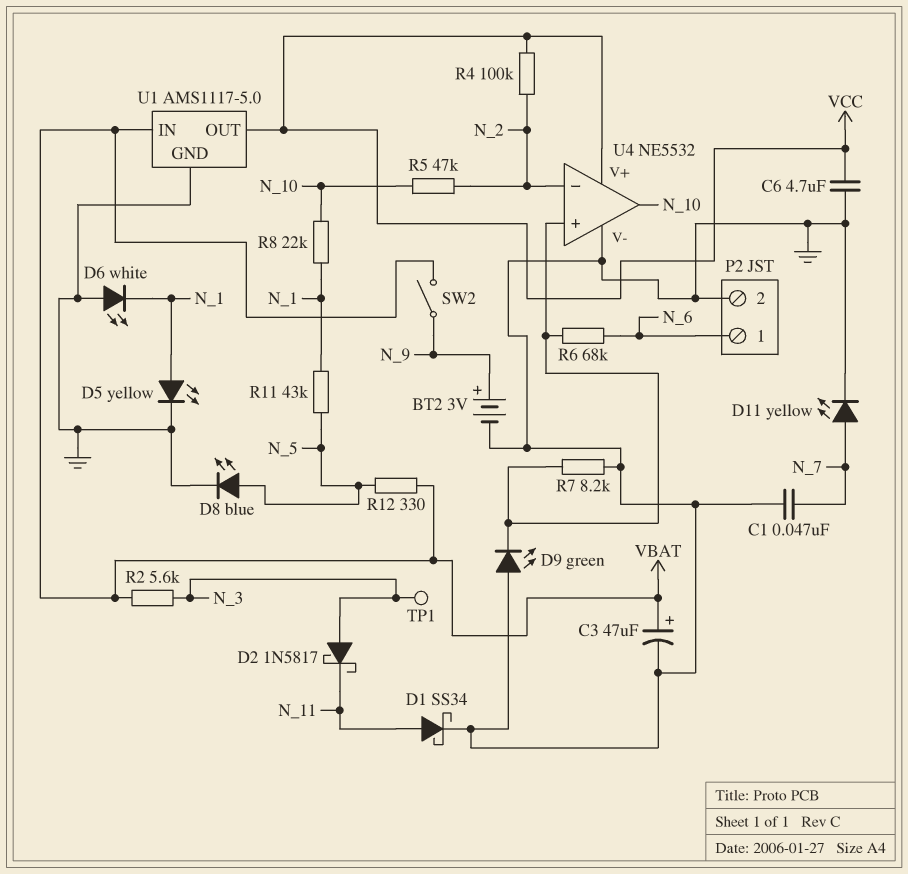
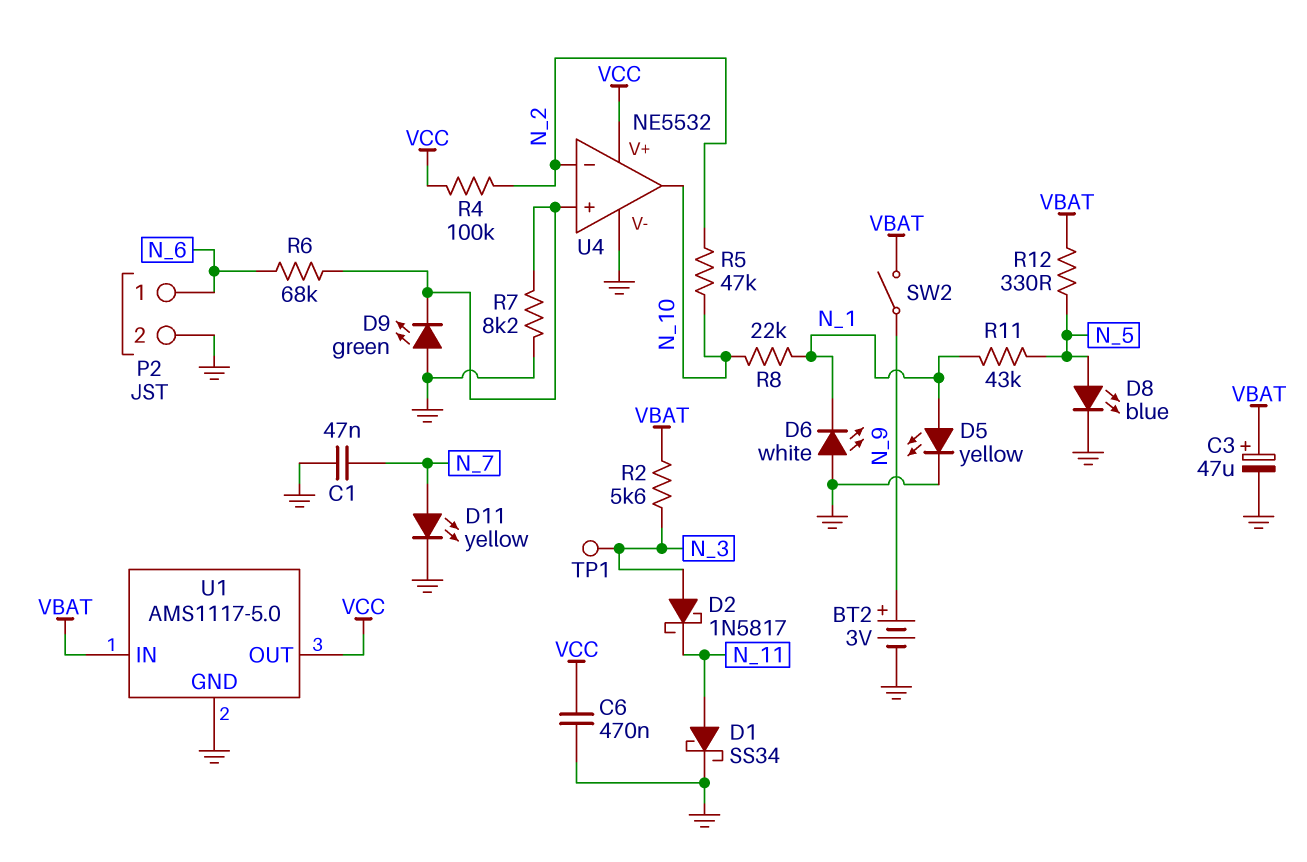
C6: 4.7uF (GND, VCC) -> 470nF (GND, VCC)

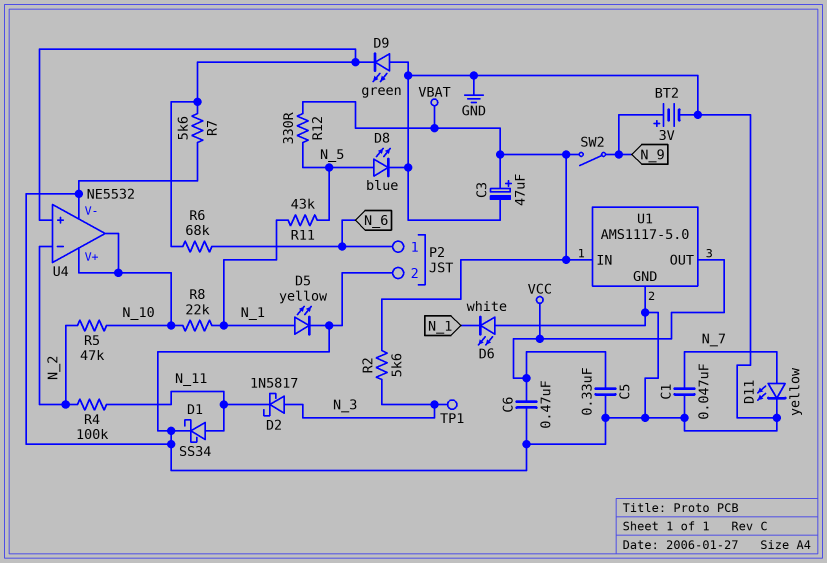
C5: none -> 330nF (GND, VCC)
R4: 100k (N_2, VCC) -> 100k (N_2, N_11)
R7: 8.2k (GND, U4/in+) -> 5.6k (GND, U4/in+)
U4 pin V+: VCC -> N_10

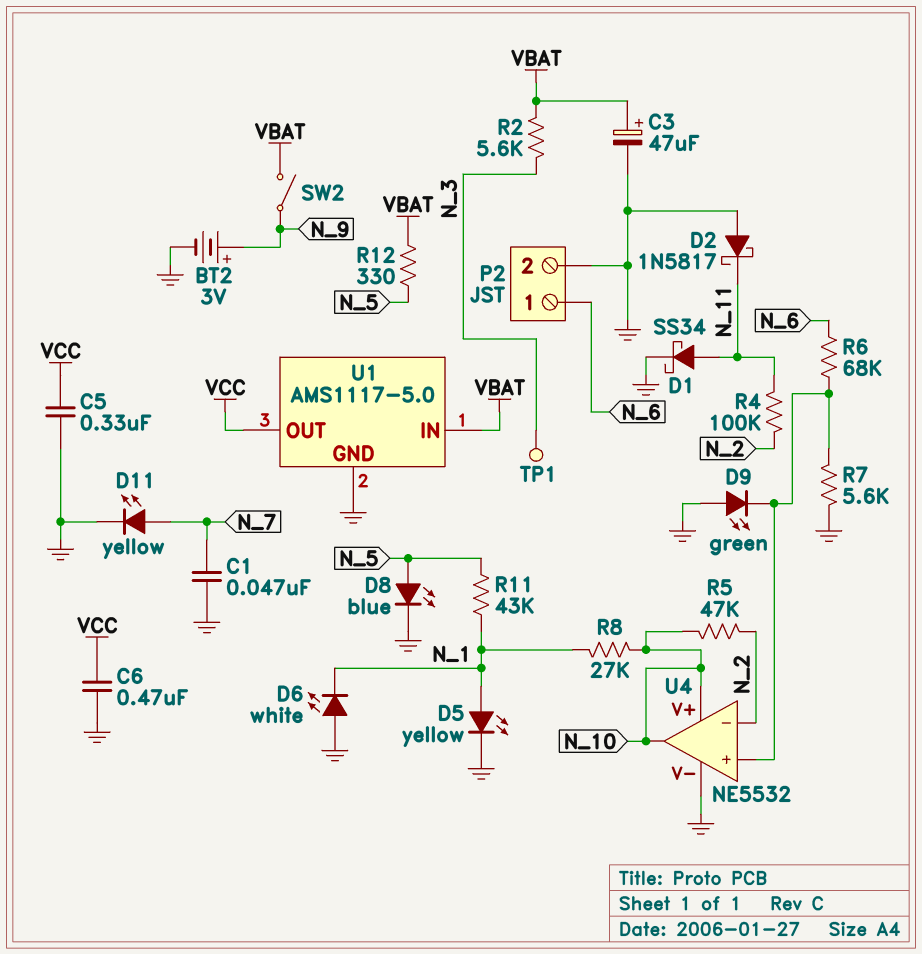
D2: schottky 1N5817 (A N_3, K N_11) -> schottky 1N5817 (A GND, K N_11)
R8: 22k (N_1, N_10) -> 27k (N_1, N_10)

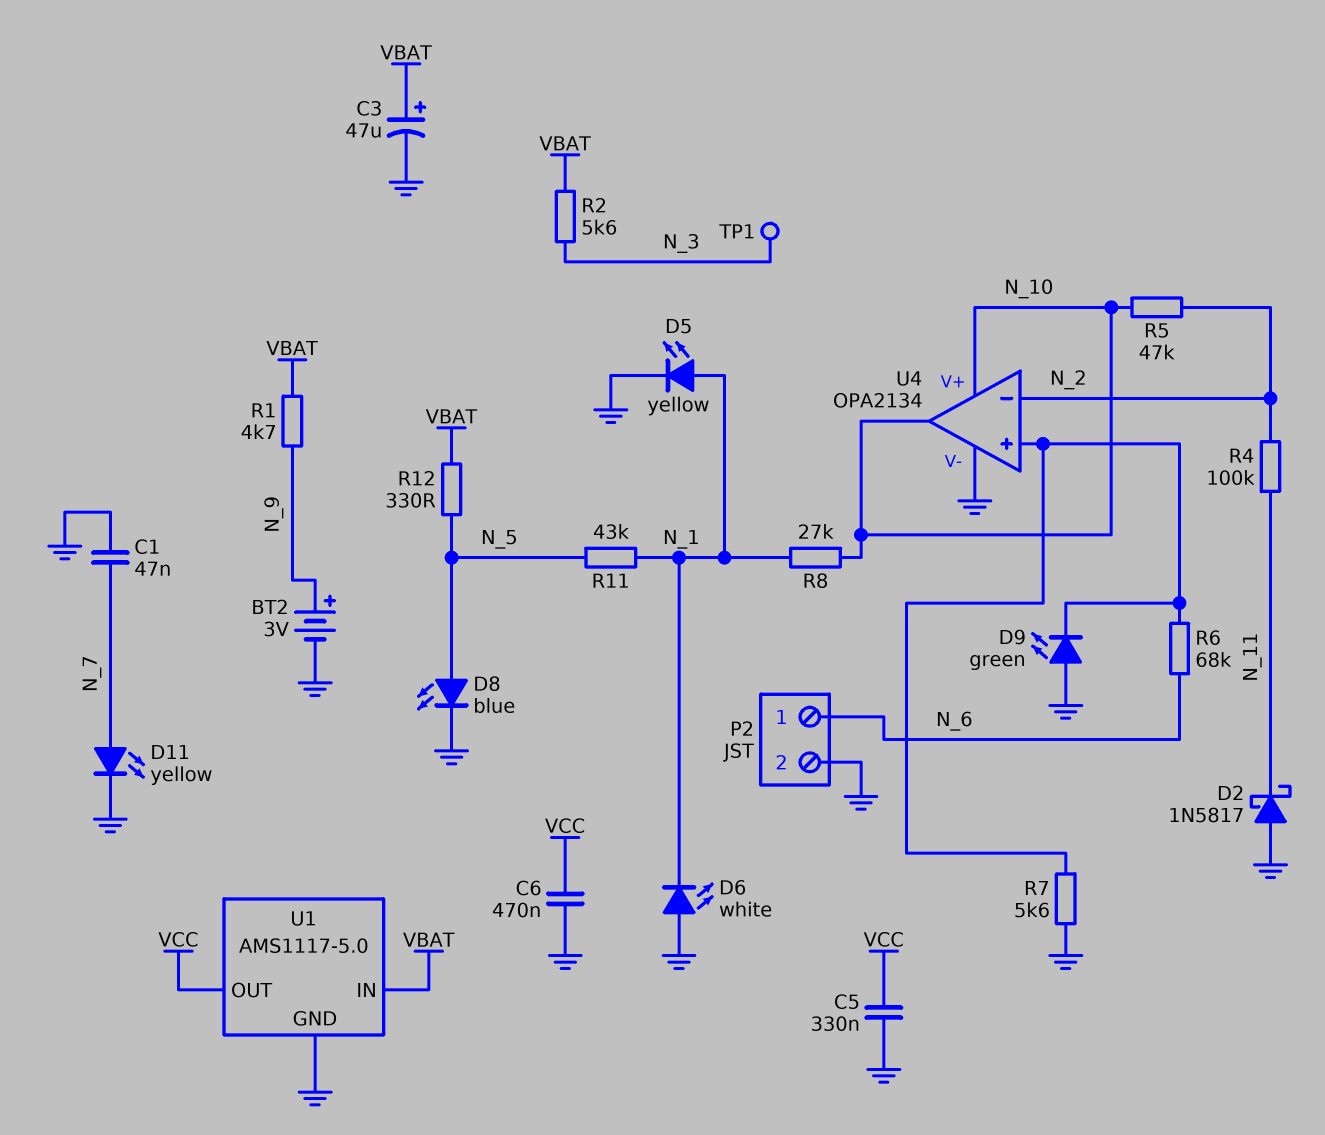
D1: schottky SS34 (A N_11, K GND) -> none
R1: none -> 4.7k (N_9, VBAT)
SW2: switch (N_9, VBAT) -> none
U4: NE5532 -> OPA2134

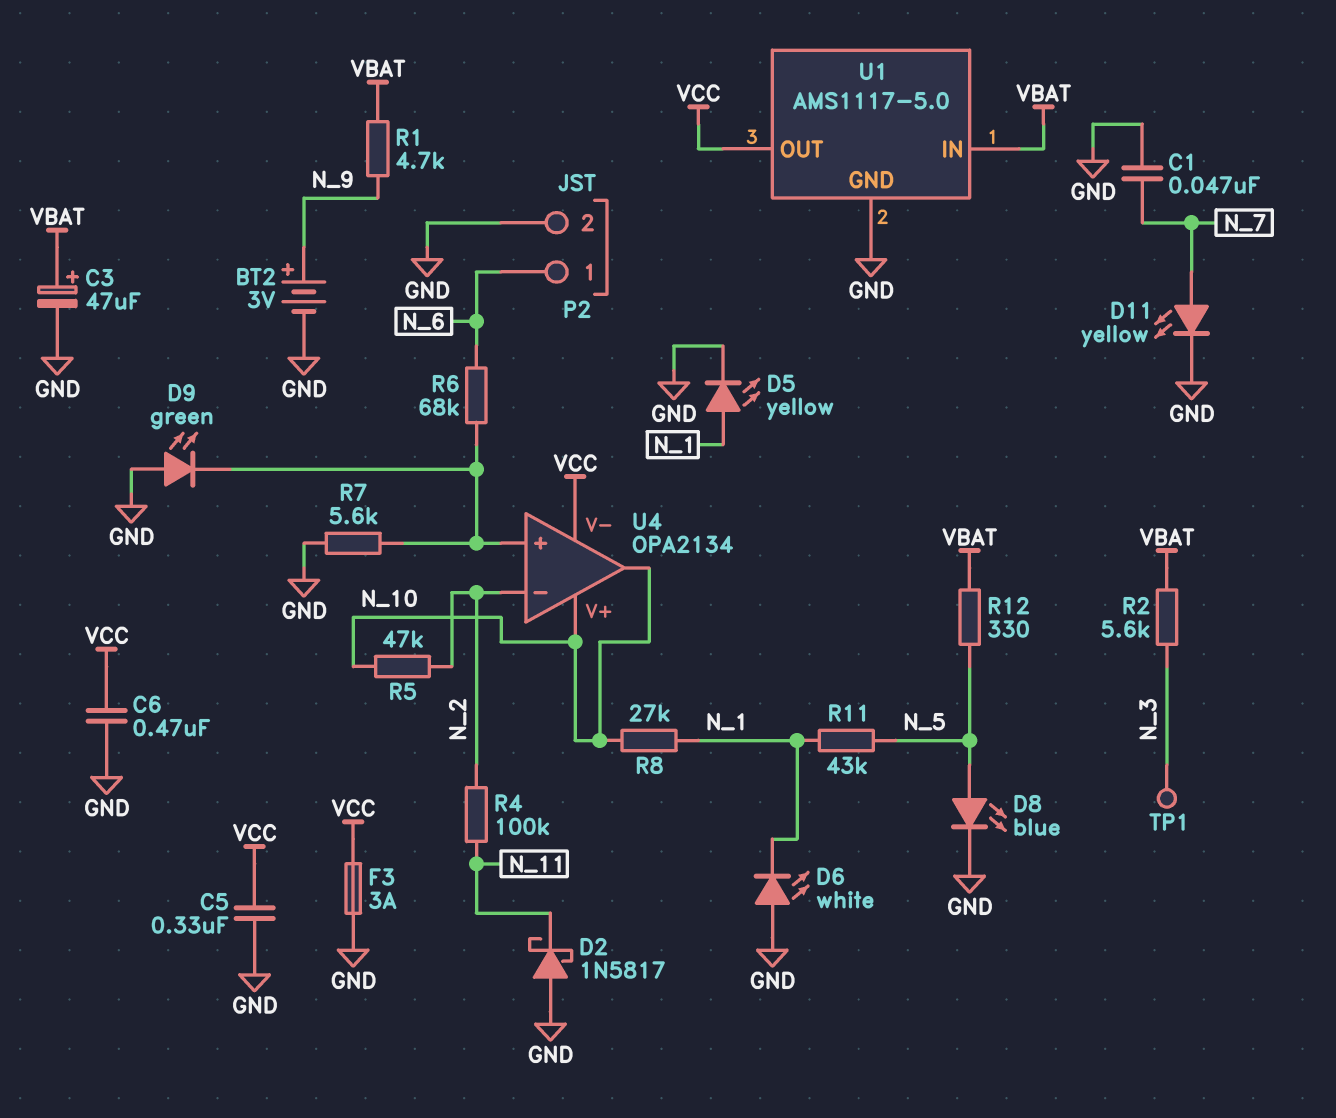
F3: none -> 3A (GND, VCC)
U4 pin V-: GND -> VCC

